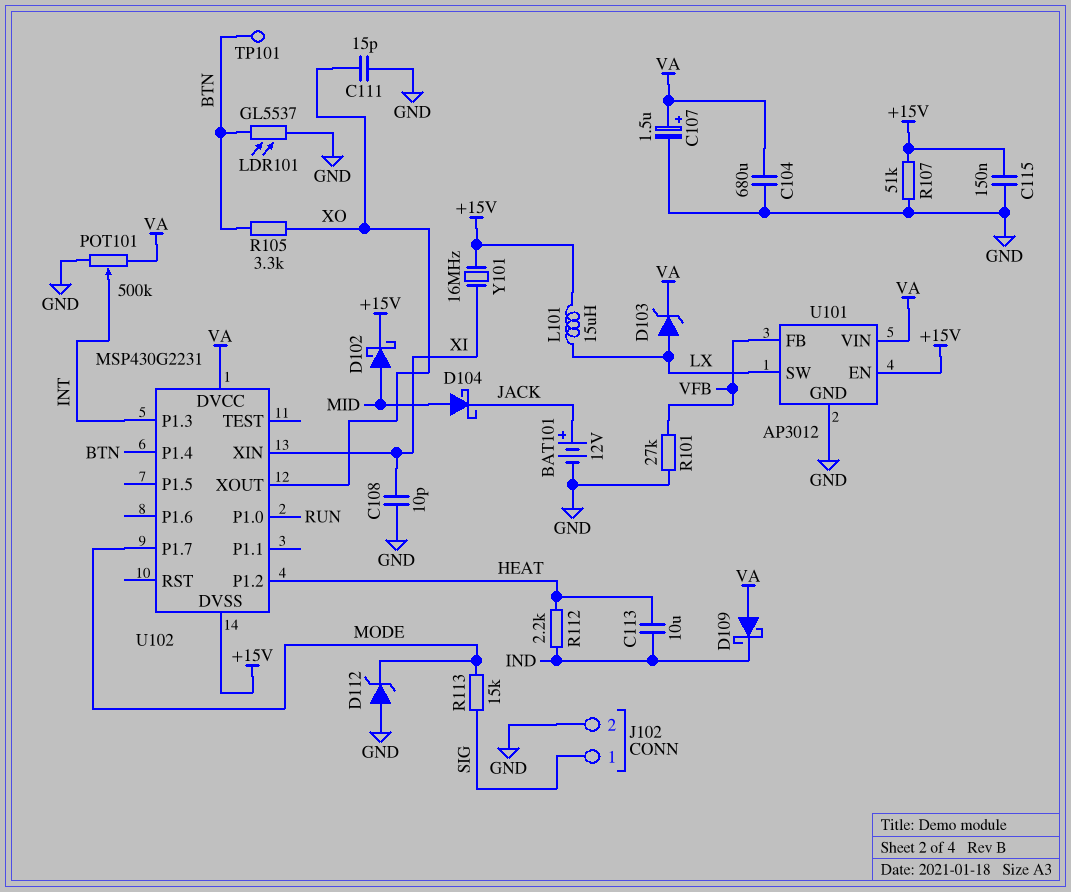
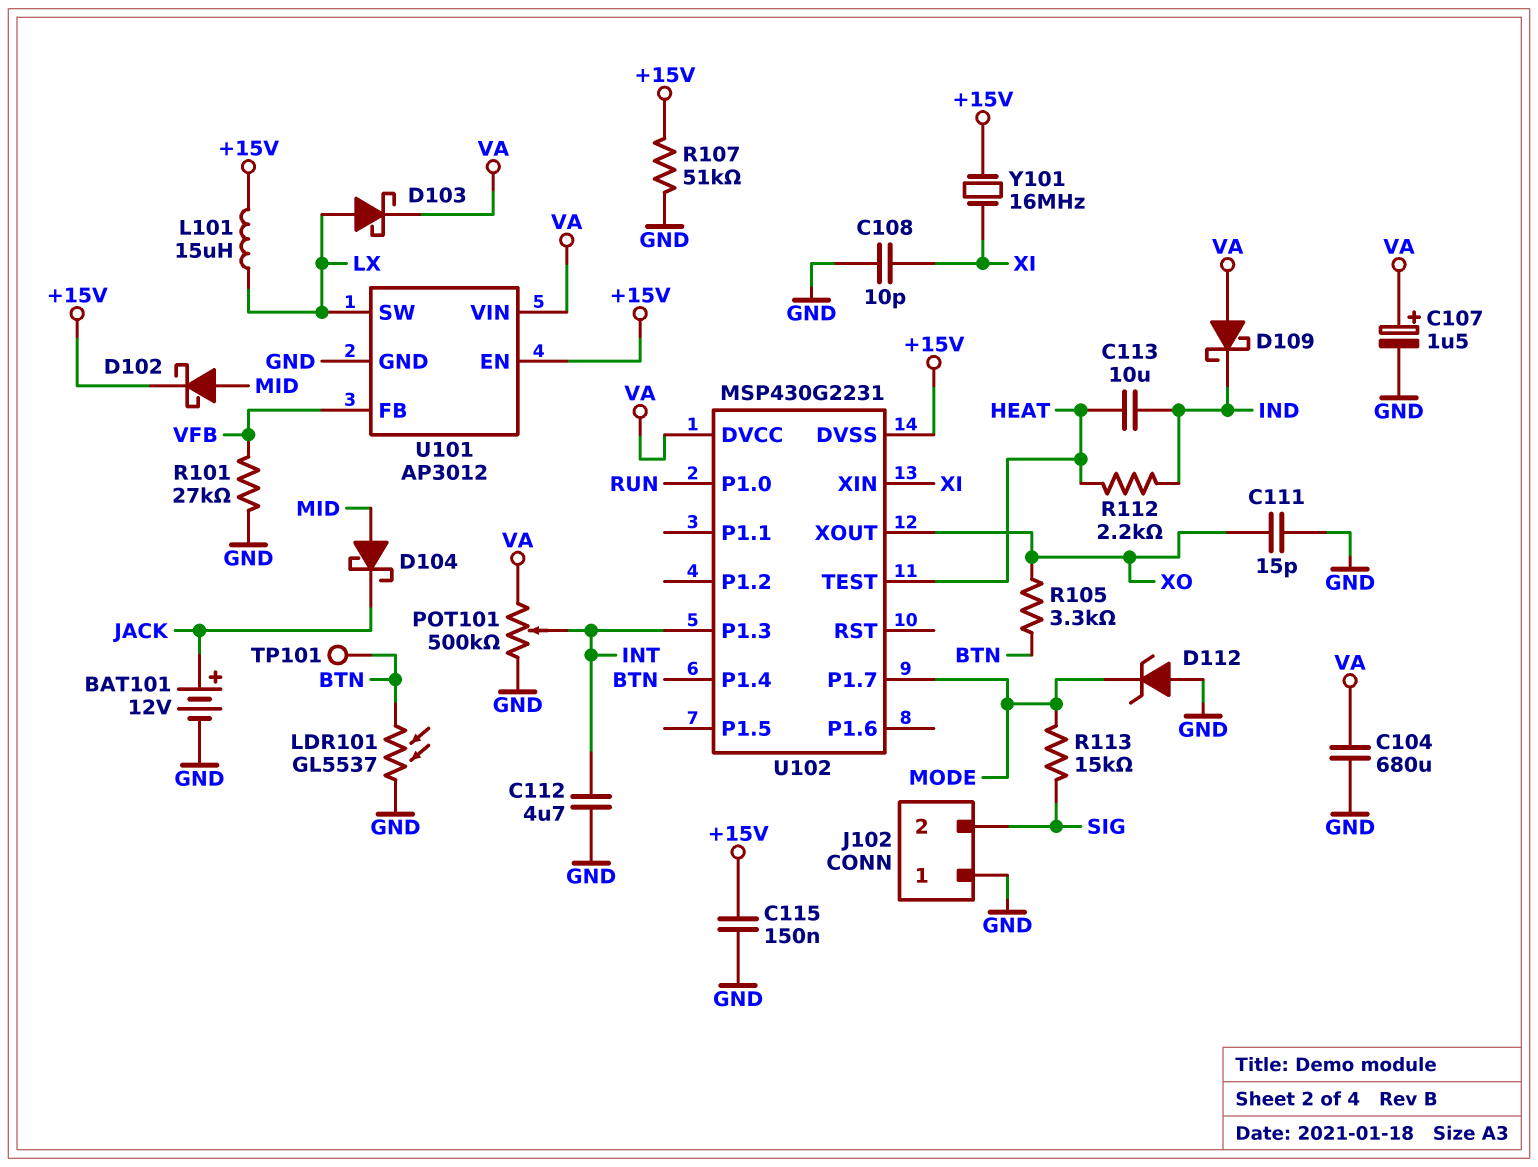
C112: none -> 4.7uF (GND, INT)
D103: zener (A LX, K VA) -> schottky (A LX, K VA)
J102 pin 1: SIG -> GND
J102 pin 2: GND -> SIG
U102 pin P1.2: HEAT -> none
U102 pin TEST: none -> HEAT

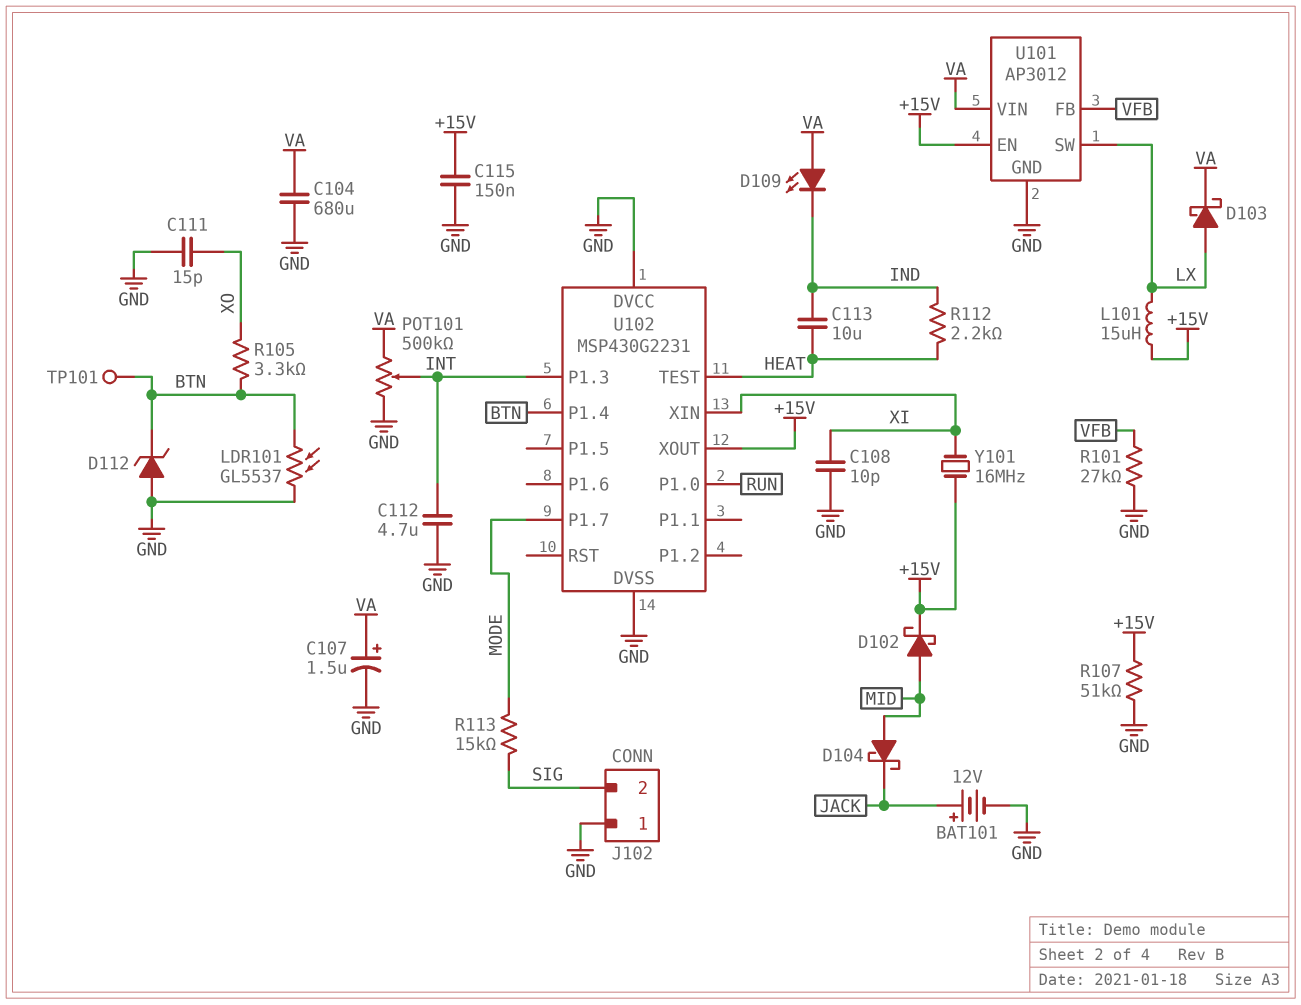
D109: schottky (A VA, K IND) -> LED (A VA, K IND)
D112: zener (A GND, K MODE) -> zener (A GND, K BTN)
U102 pin DVCC: VA -> GND
U102 pin DVSS: +15V -> GND
U102 pin XOUT: XO -> +15V

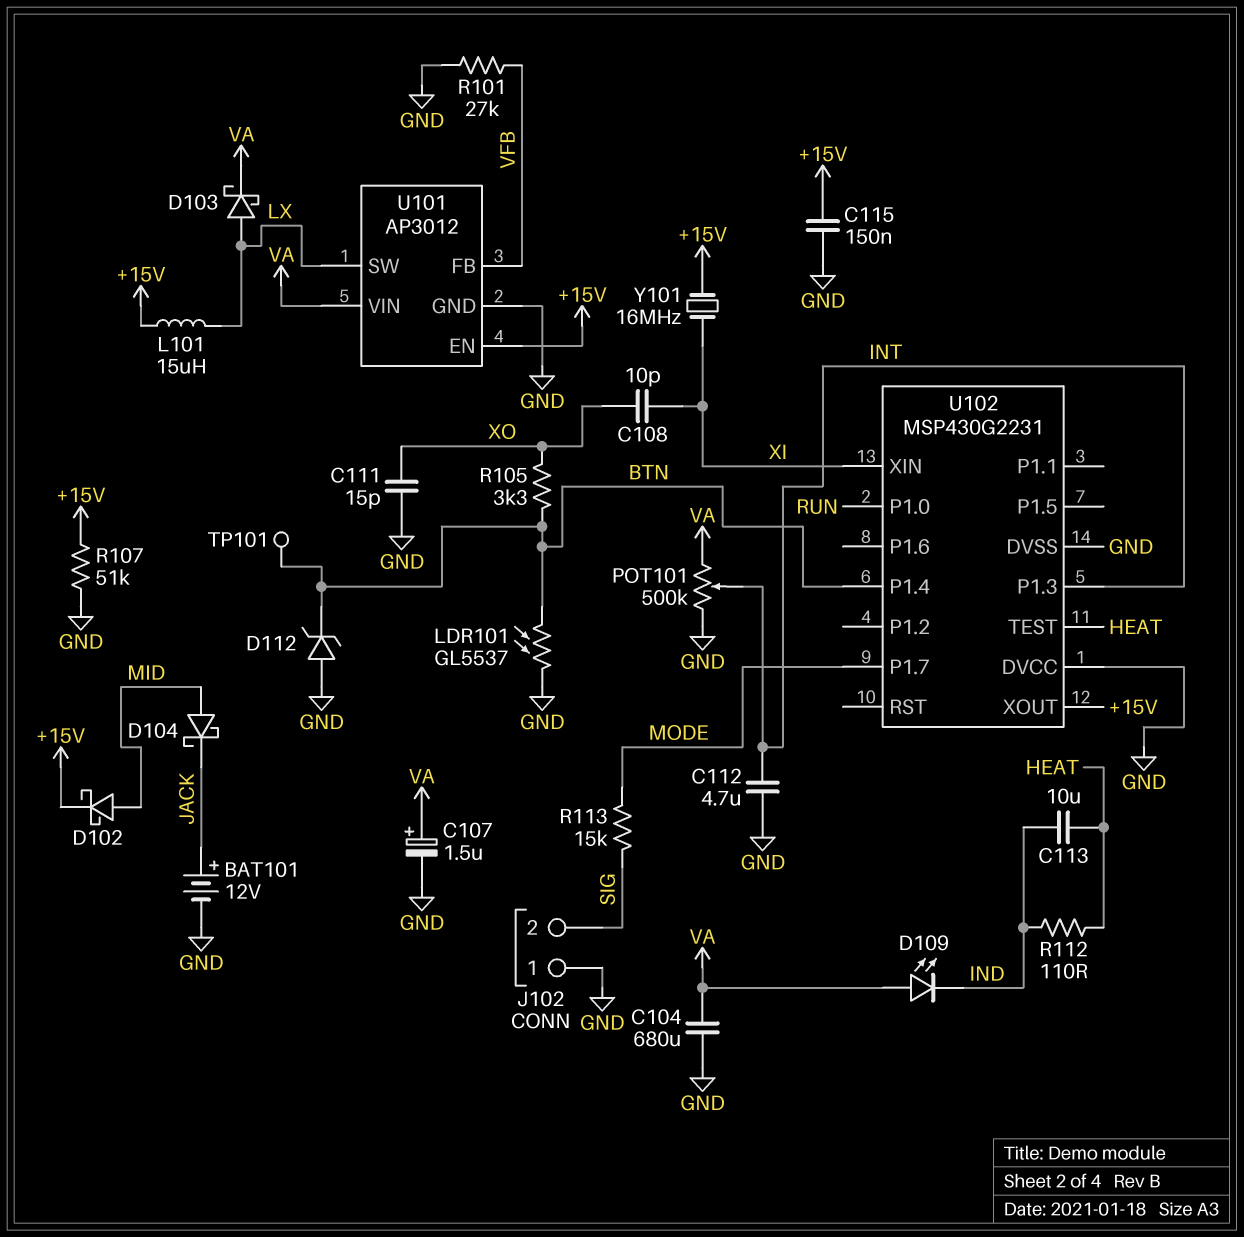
C108: 10pF (GND, XI) -> 10pF (XI, XO)
R112: 2.2k (HEAT, IND) -> 110 (HEAT, IND)

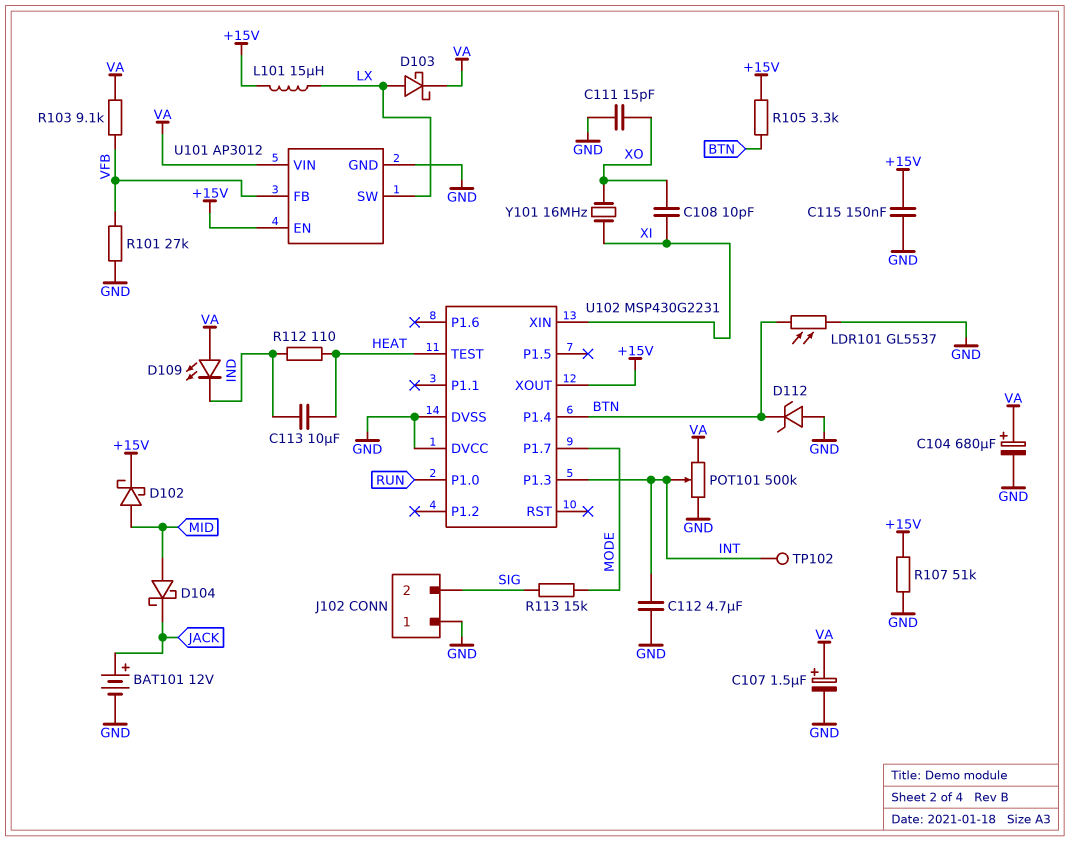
C104: 680uF (GND, VA) -> 680uF (plus VA, minus GND)
R103: none -> 9.1k (VA, VFB)
R105: 3.3k (BTN, XO) -> 3.3k (+15V, BTN)
TP101: test point (BTN) -> none
TP102: none -> test point (INT)
Y101: 16MHz (+15V, XI) -> 16MHz (XI, XO)

